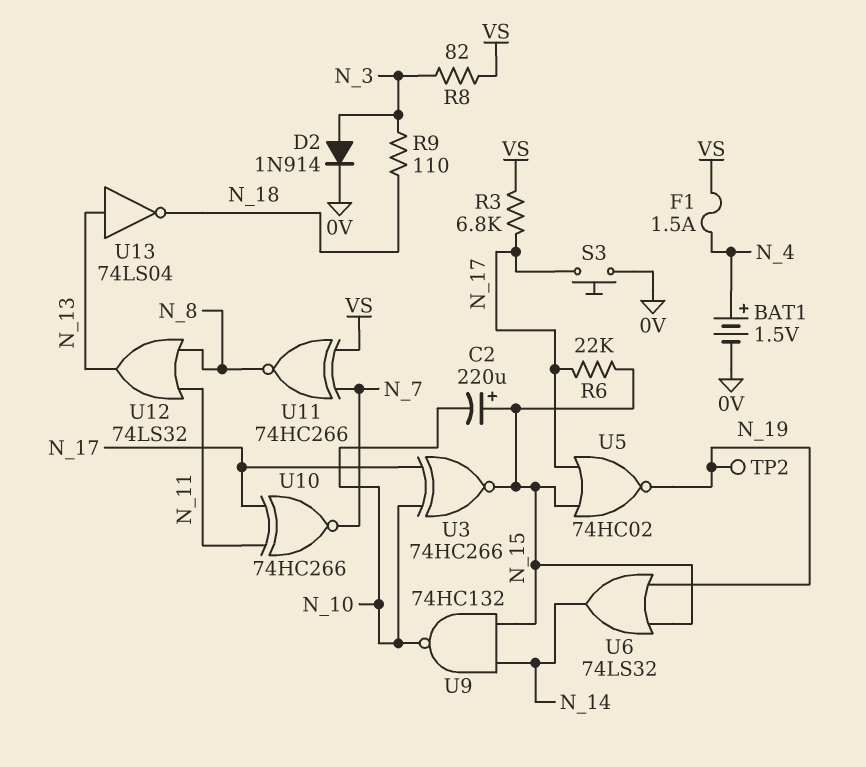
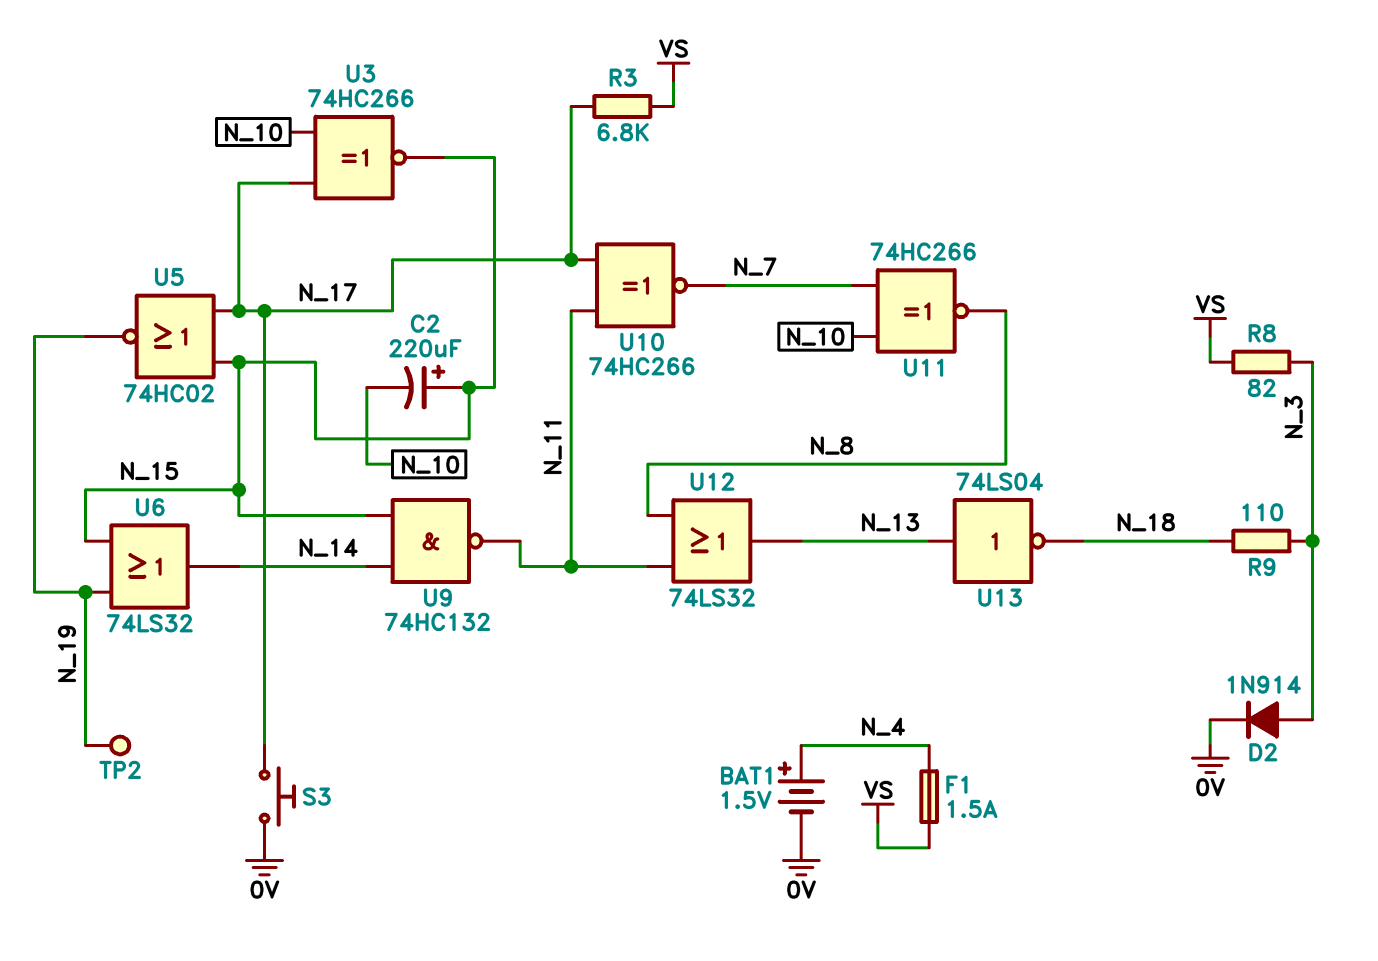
R6: 22k (N_15, N_17) -> none
U9: NAND 74HC132 (in N_14, in N_15, out N_10) -> NAND 74HC132 (in N_14, in N_15, out N_11)
U11: XNOR 74HC266 (in N_7, in VS, out N_8) -> XNOR 74HC266 (in N_7, in N_10, out N_8)

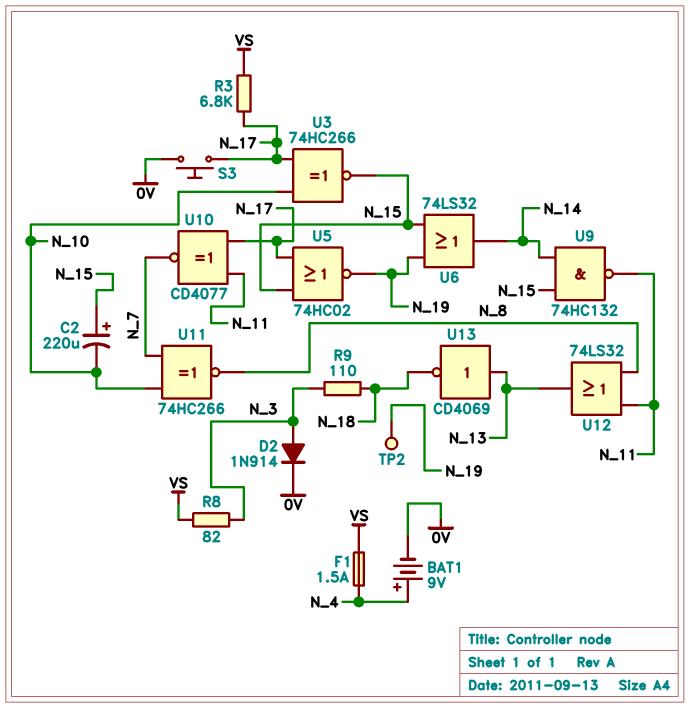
BAT1: 1.5V (plus N_4, minus 0V) -> 9V (plus N_4, minus 0V)
U10: XNOR 74HC266 (in N_11, in N_17, out N_7) -> XNOR CD4077 (in N_11, in N_17, out N_7)
U13: NOT 74LS04 (in N_13, out N_18) -> NOT CD4069 (in N_13, out N_18)

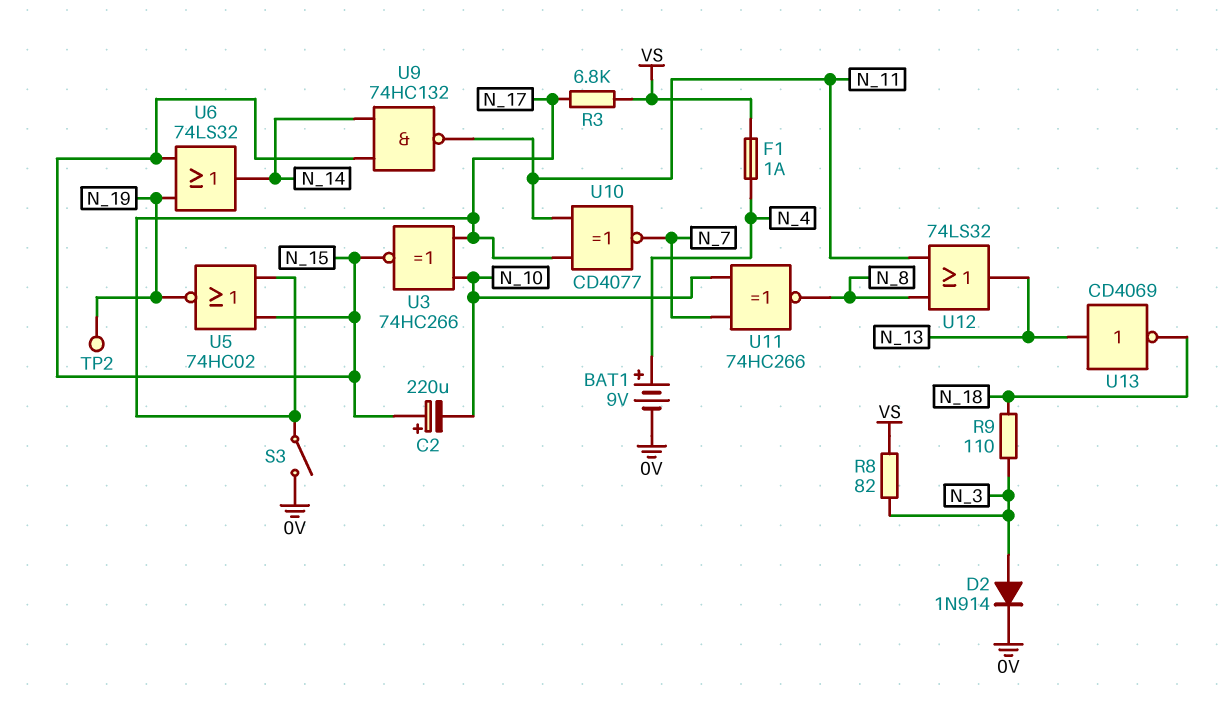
F1: 1.5A (N_4, VS) -> 1A (N_4, VS)
S3: button (0V, N_17) -> switch (0V, N_17)

